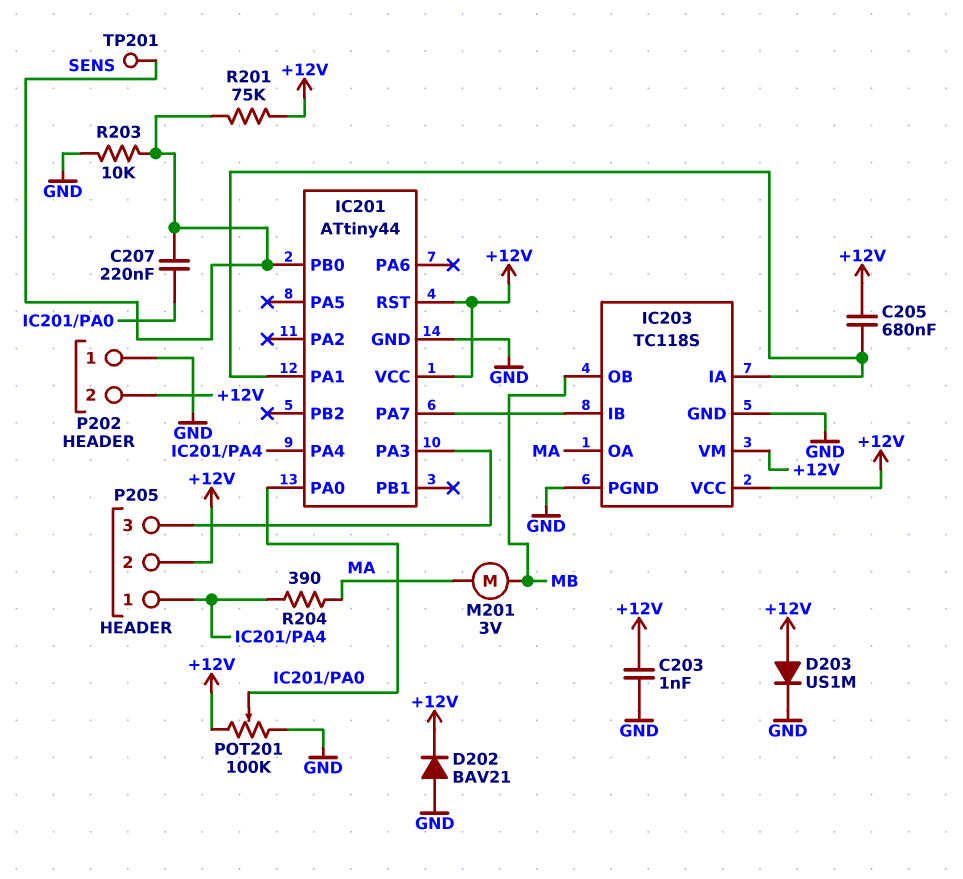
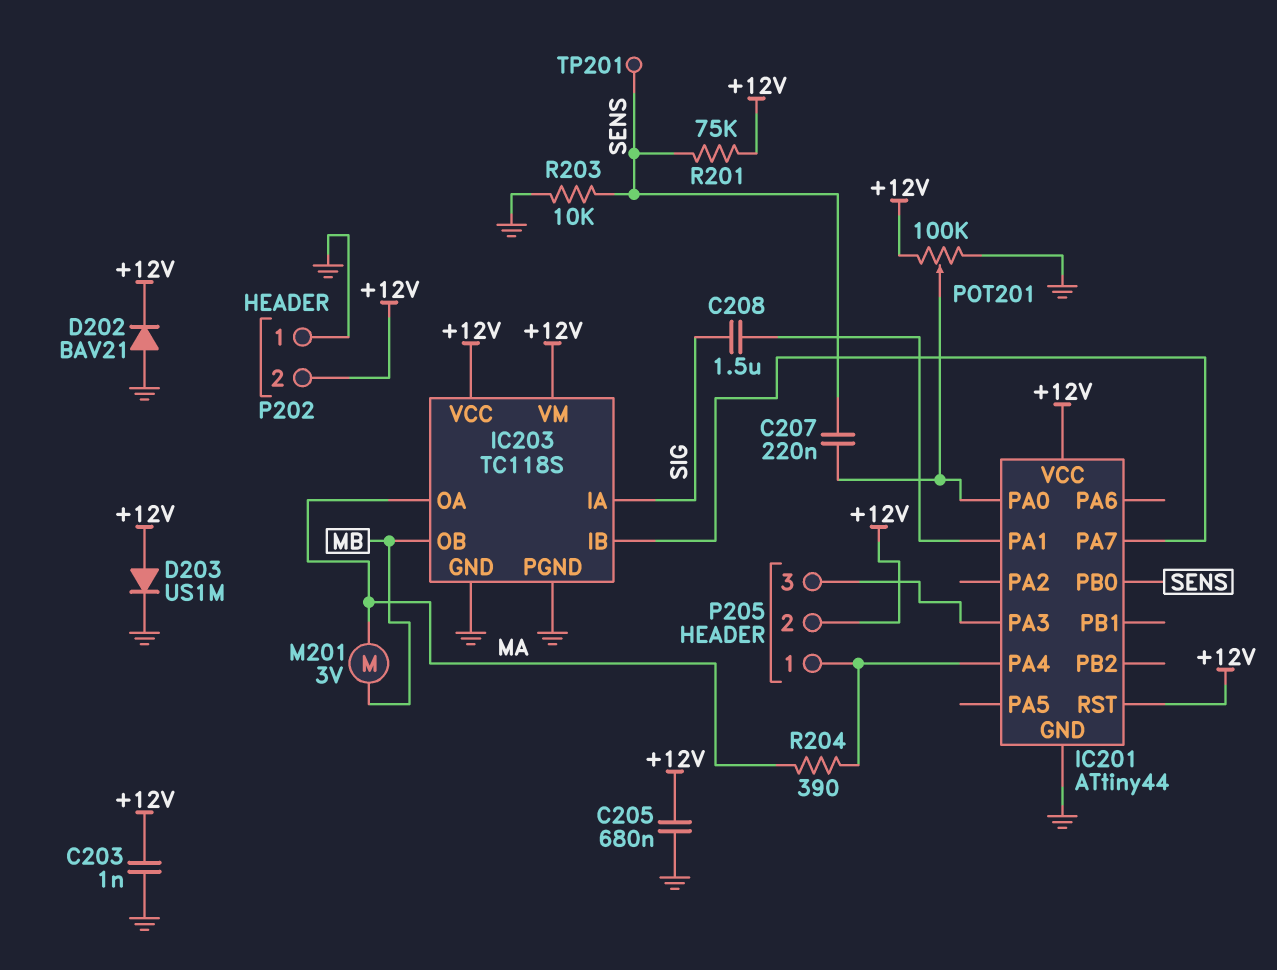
C205: 680nF (+12V, IC201/PA1) -> 680nF (+12V, GND)
C208: none -> 1.5uF (IC201/PA1, SIG)
IC203 pin IA: IC201/PA1 -> SIG

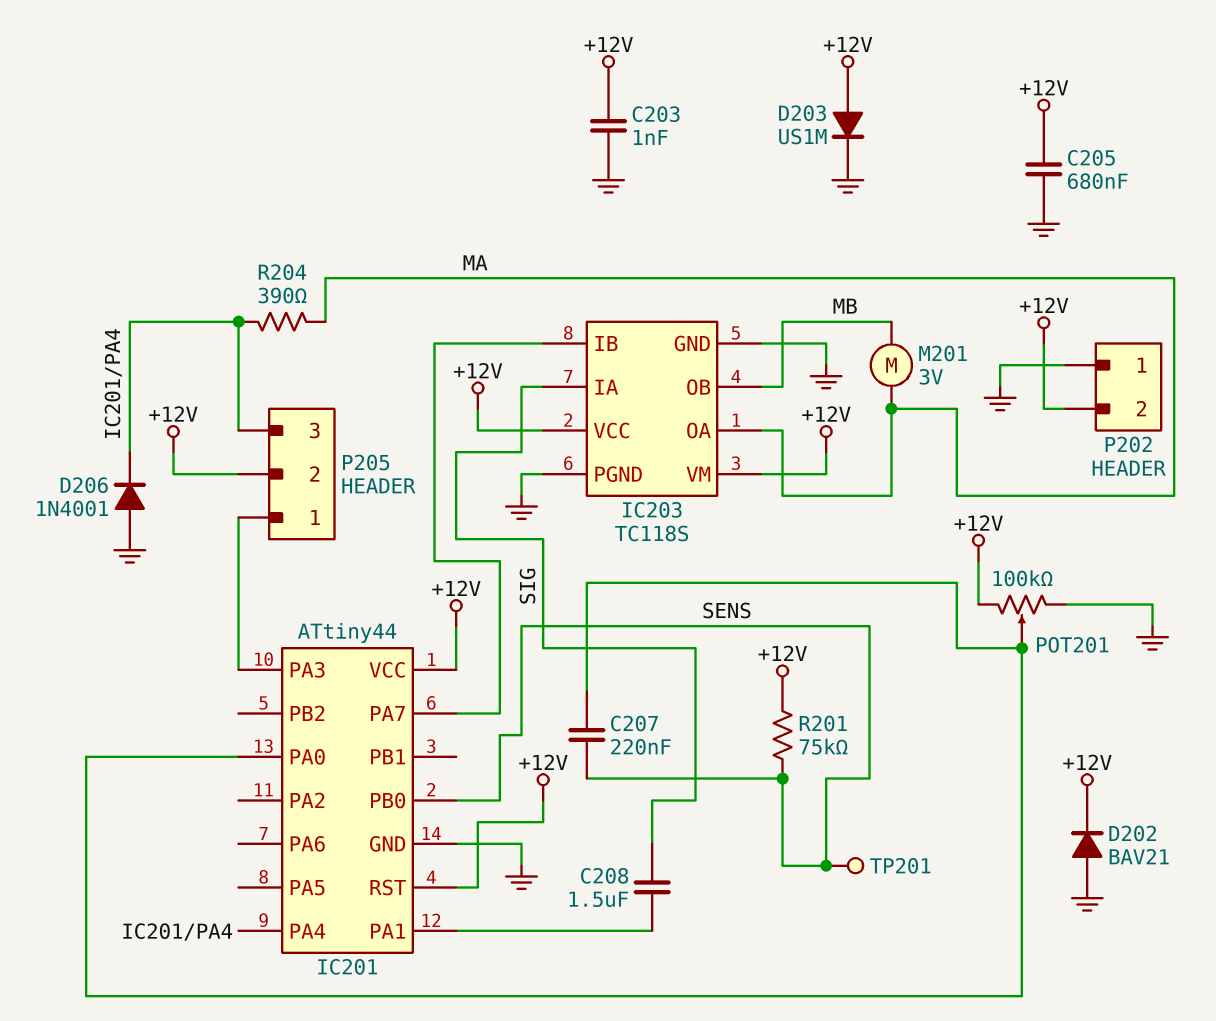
D206: none -> diode 1N4001 (A GND, K IC201/PA4)
P205 pin 1: IC201/PA4 -> IC201/PA3
P205 pin 3: IC201/PA3 -> IC201/PA4
R203: 10k (GND, SENS) -> none

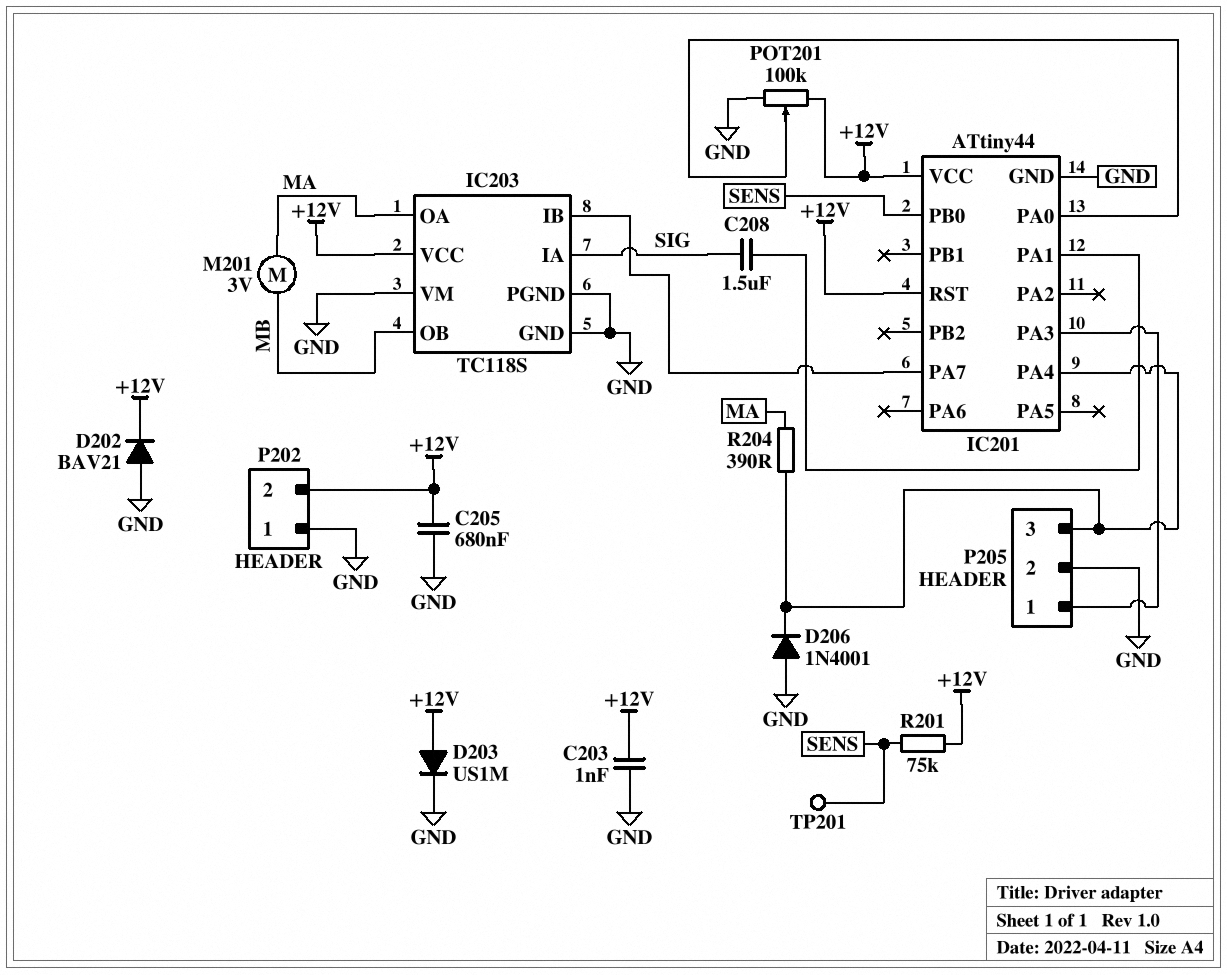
C207: 220nF (IC201/PA0, SENS) -> none
IC203 pin VM: +12V -> GND
P205 pin 2: +12V -> GND

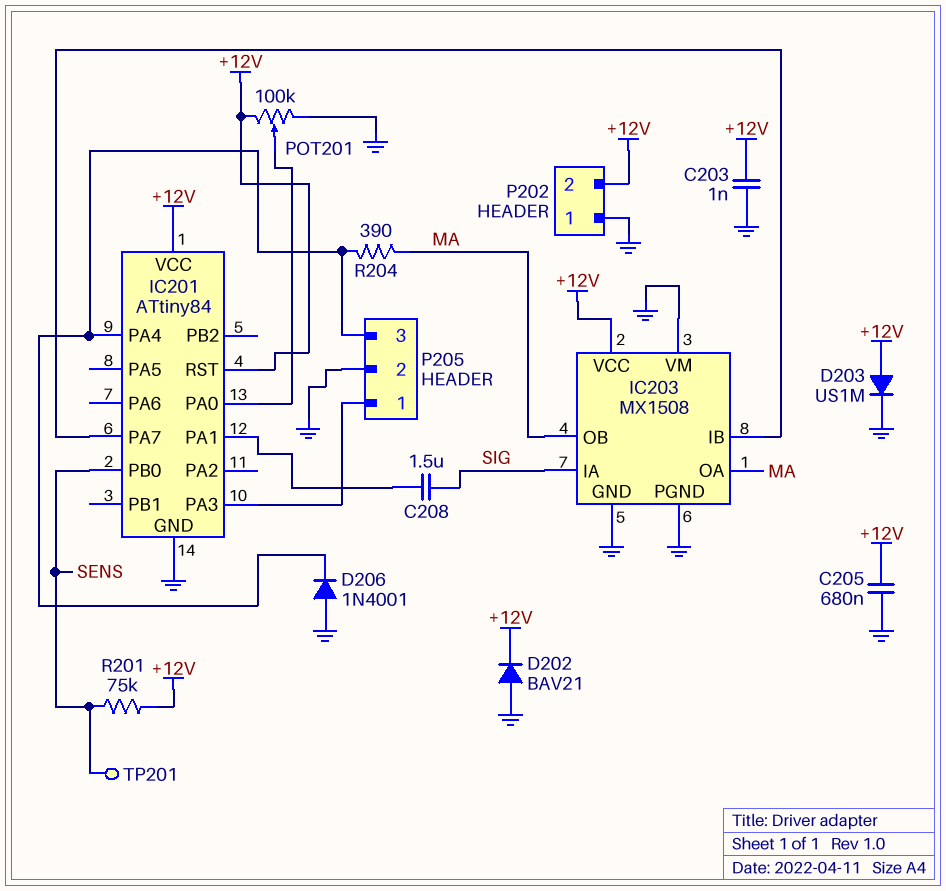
IC201: ATtiny44 -> ATtiny84
IC203: TC118S -> MX1508
IC203 pin OB: MB -> MA
M201: motor 3V (MA, MB) -> none

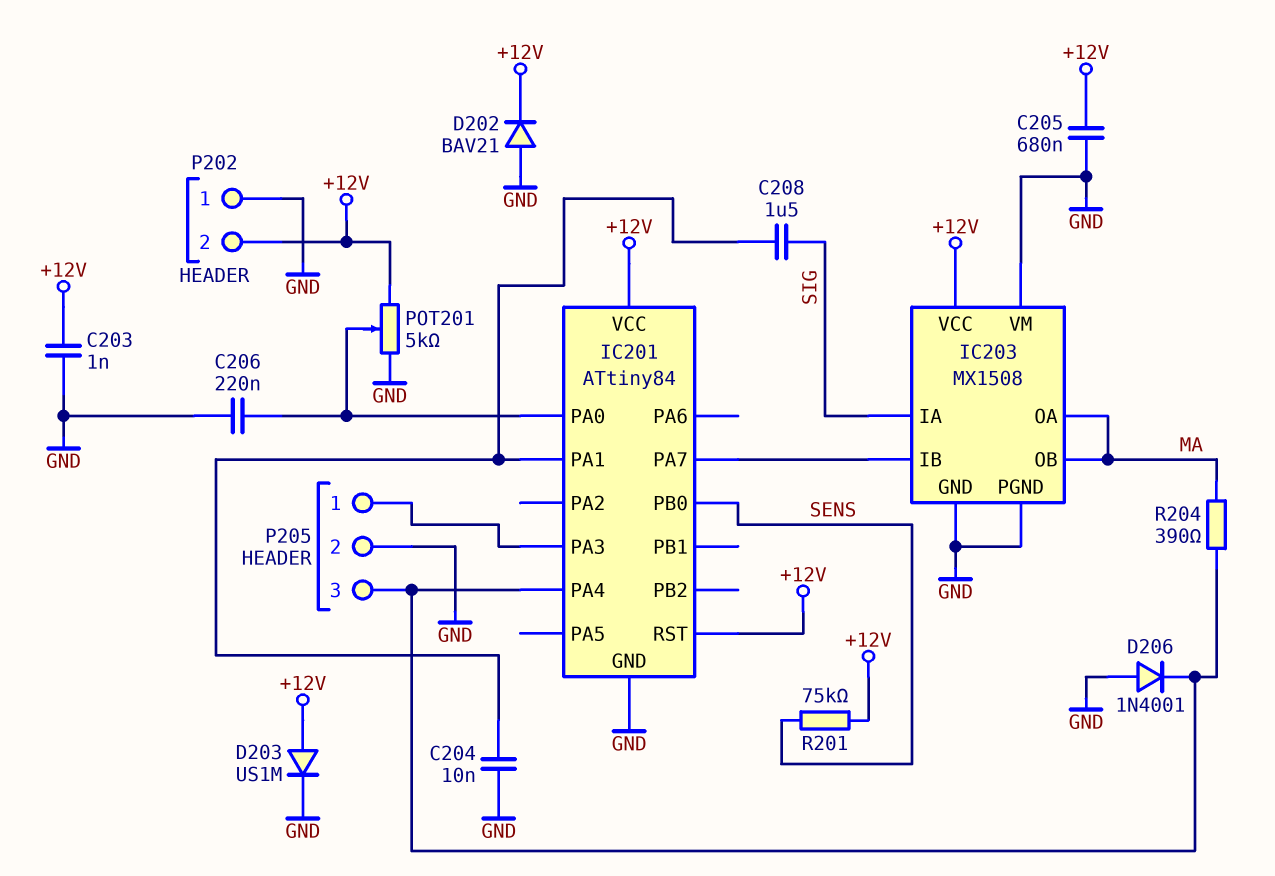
C204: none -> 10nF (GND, IC201/PA1)
C206: none -> 220nF (GND, IC201/PA0)
POT201: 100k (+12V, GND, wiper IC201/PA0) -> 5k (+12V, GND, wiper IC201/PA0)
TP201: test point (SENS) -> none

